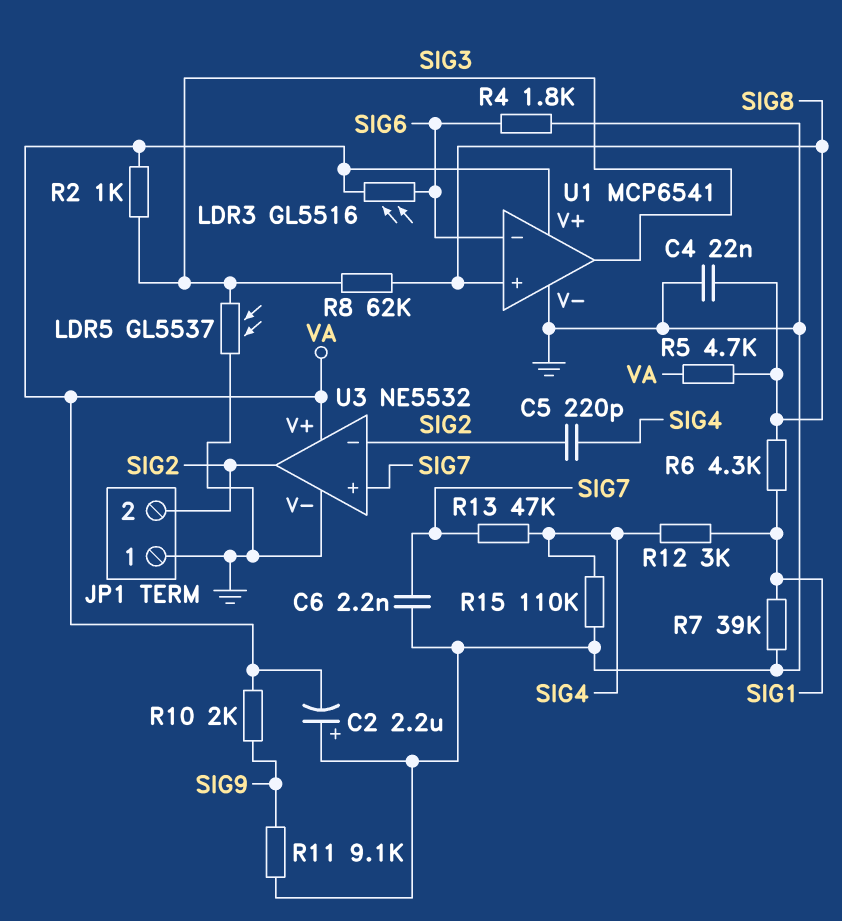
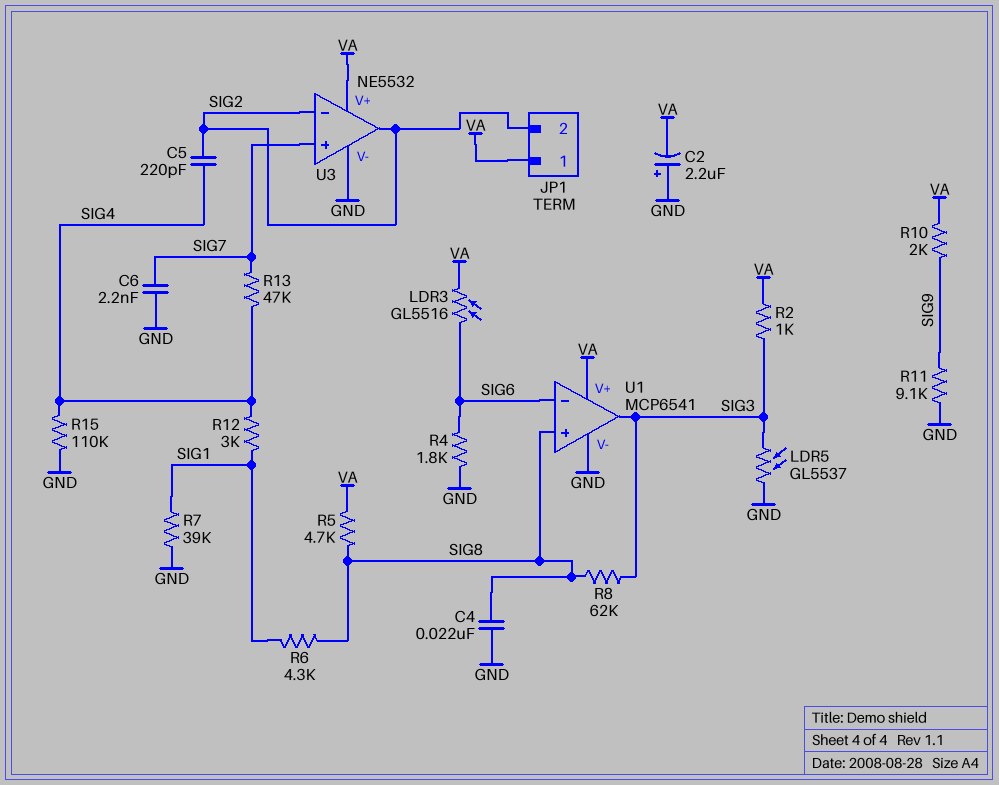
JP1 pin 1: GND -> VA

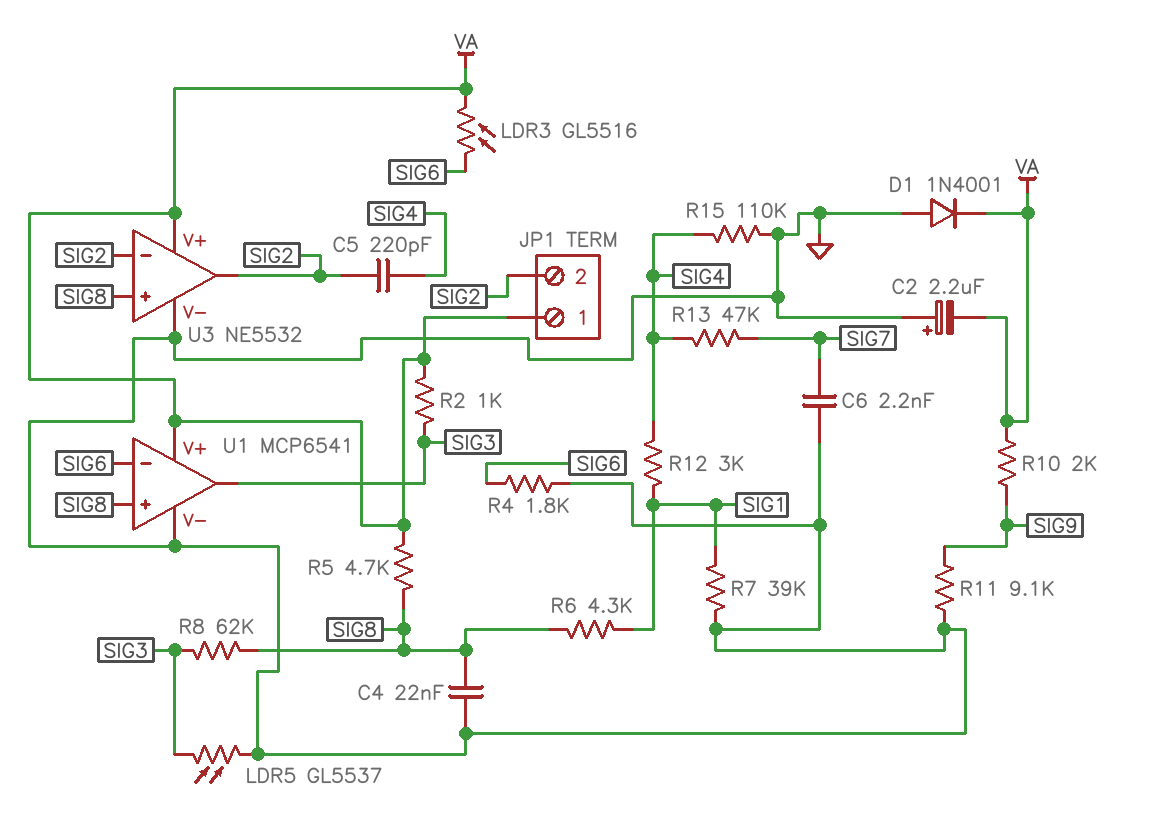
D1: none -> diode 1N4001 (A GND, K VA)
U3 pin in+: SIG7 -> SIG8

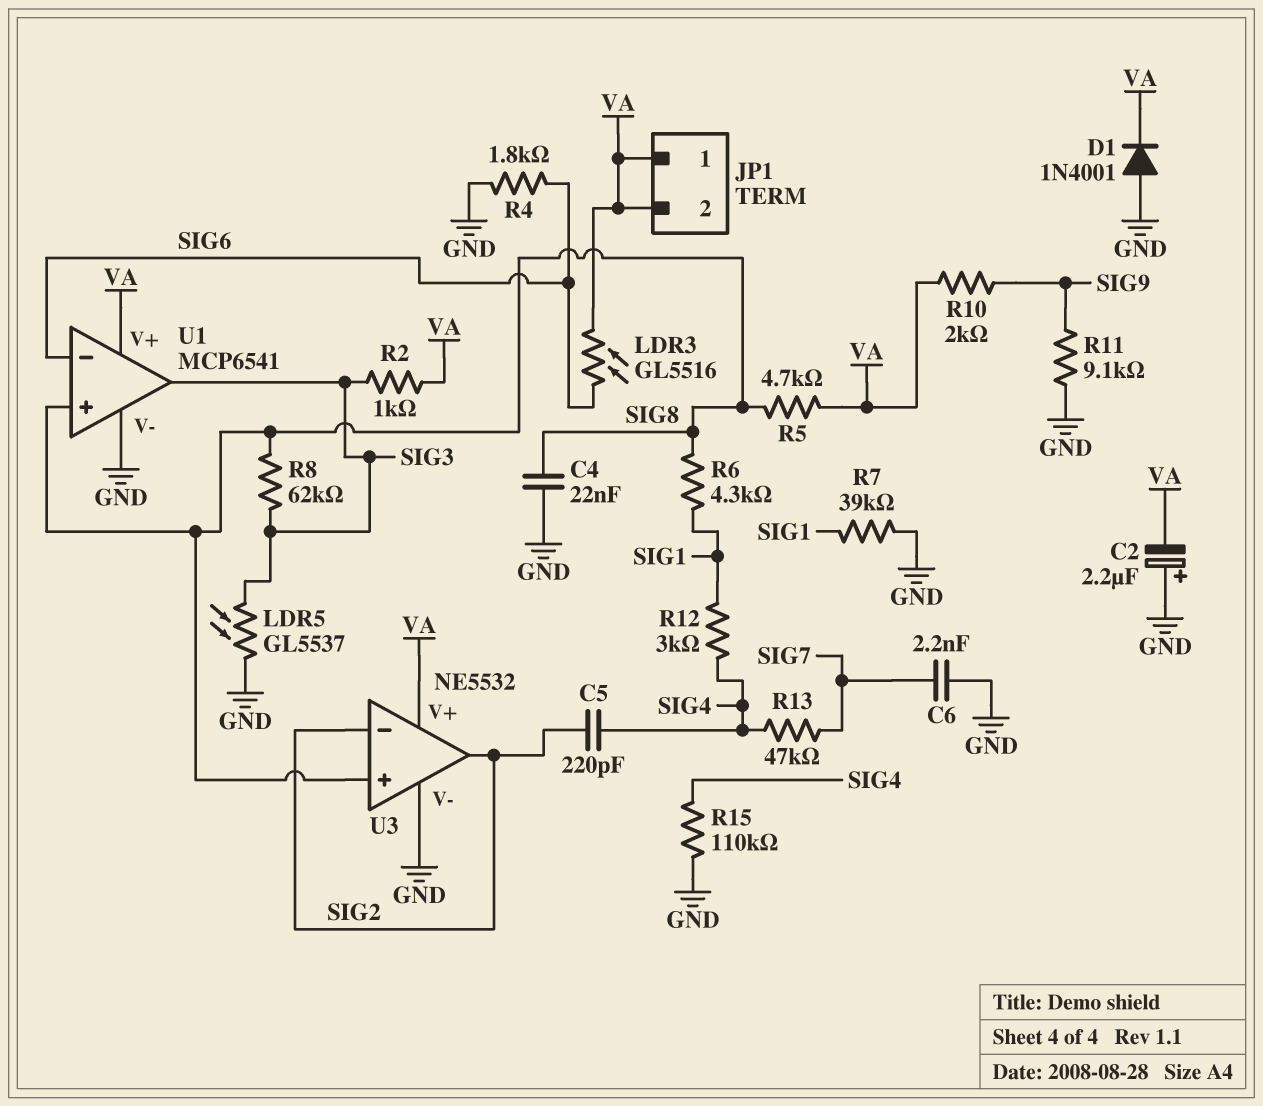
JP1 pin 2: SIG2 -> VA

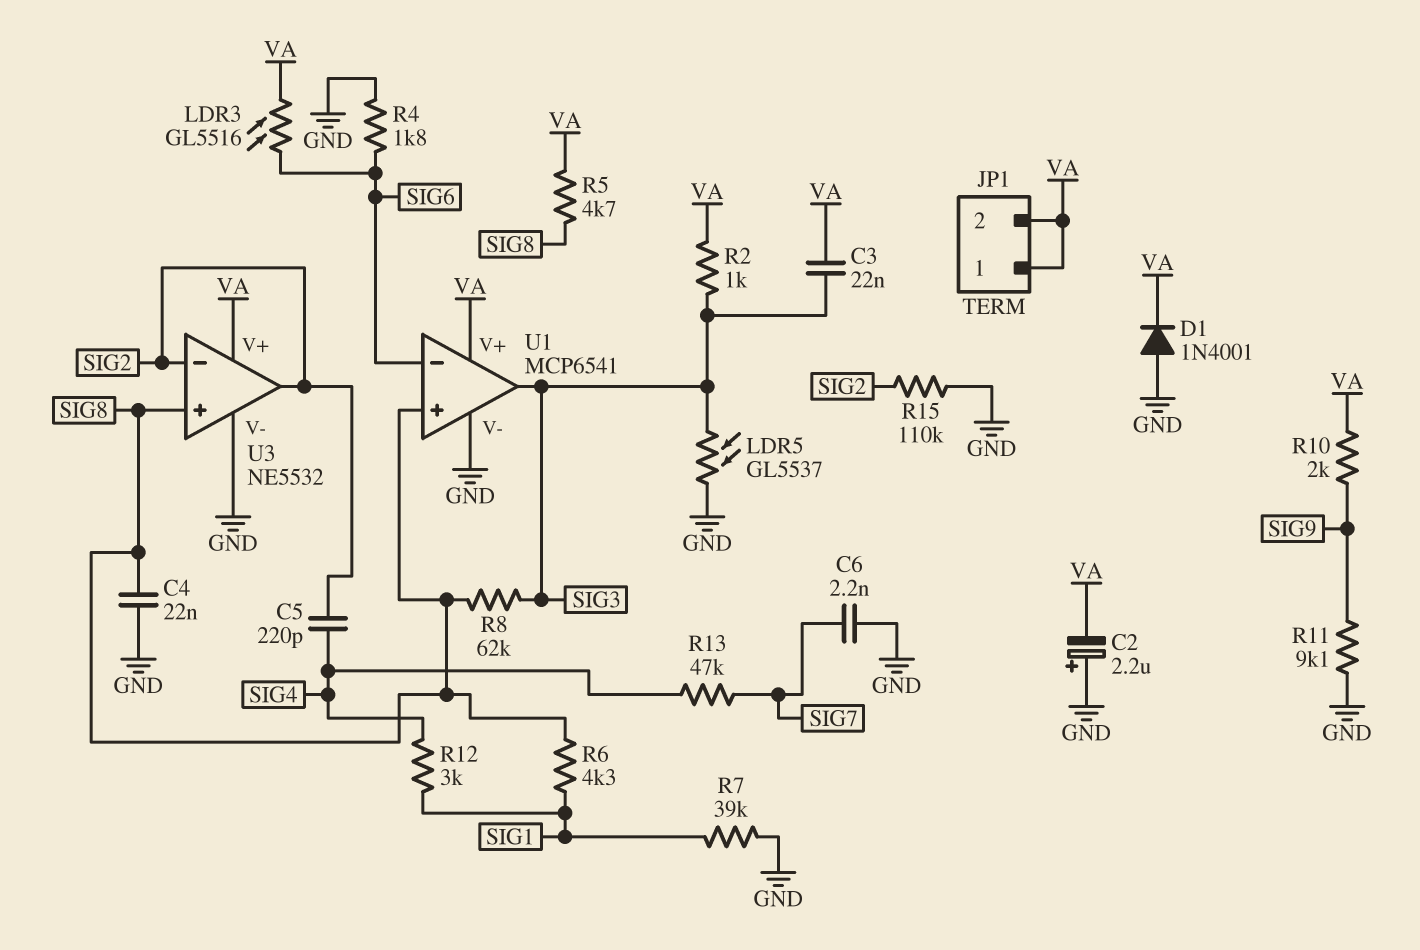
C3: none -> 22nF (SIG3, VA)
R15: 110k (GND, SIG4) -> 110k (GND, SIG2)

